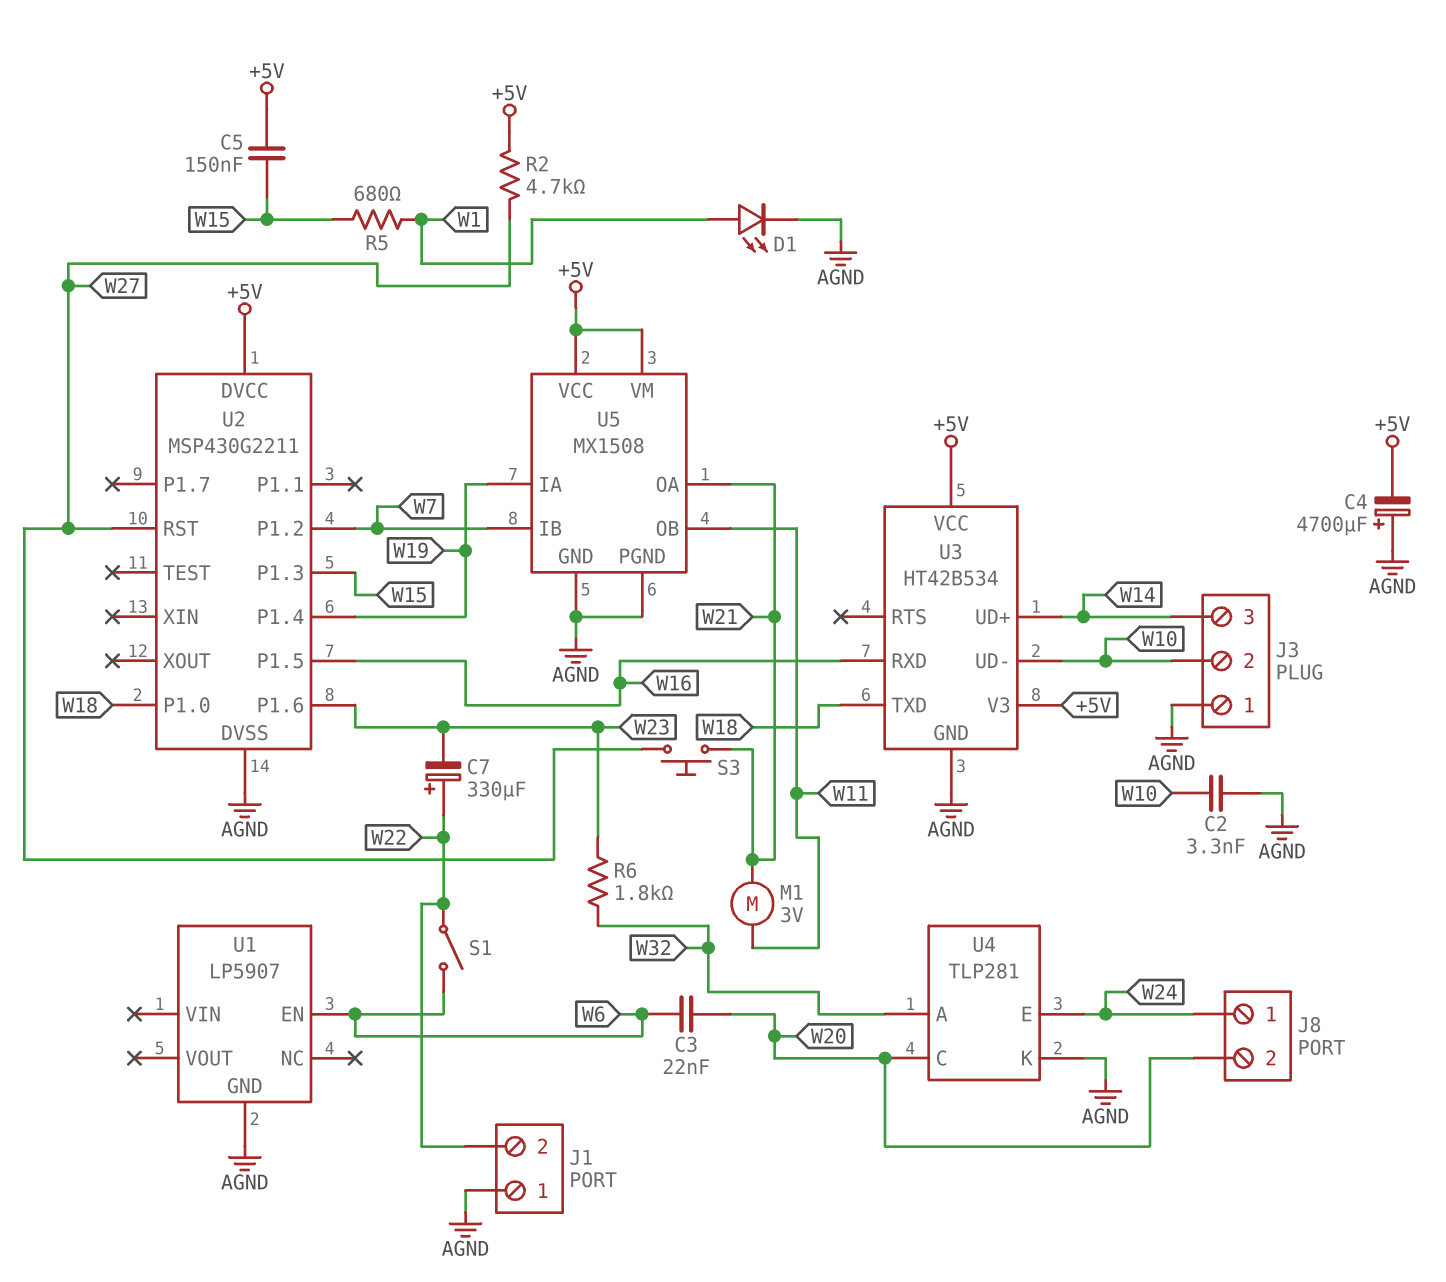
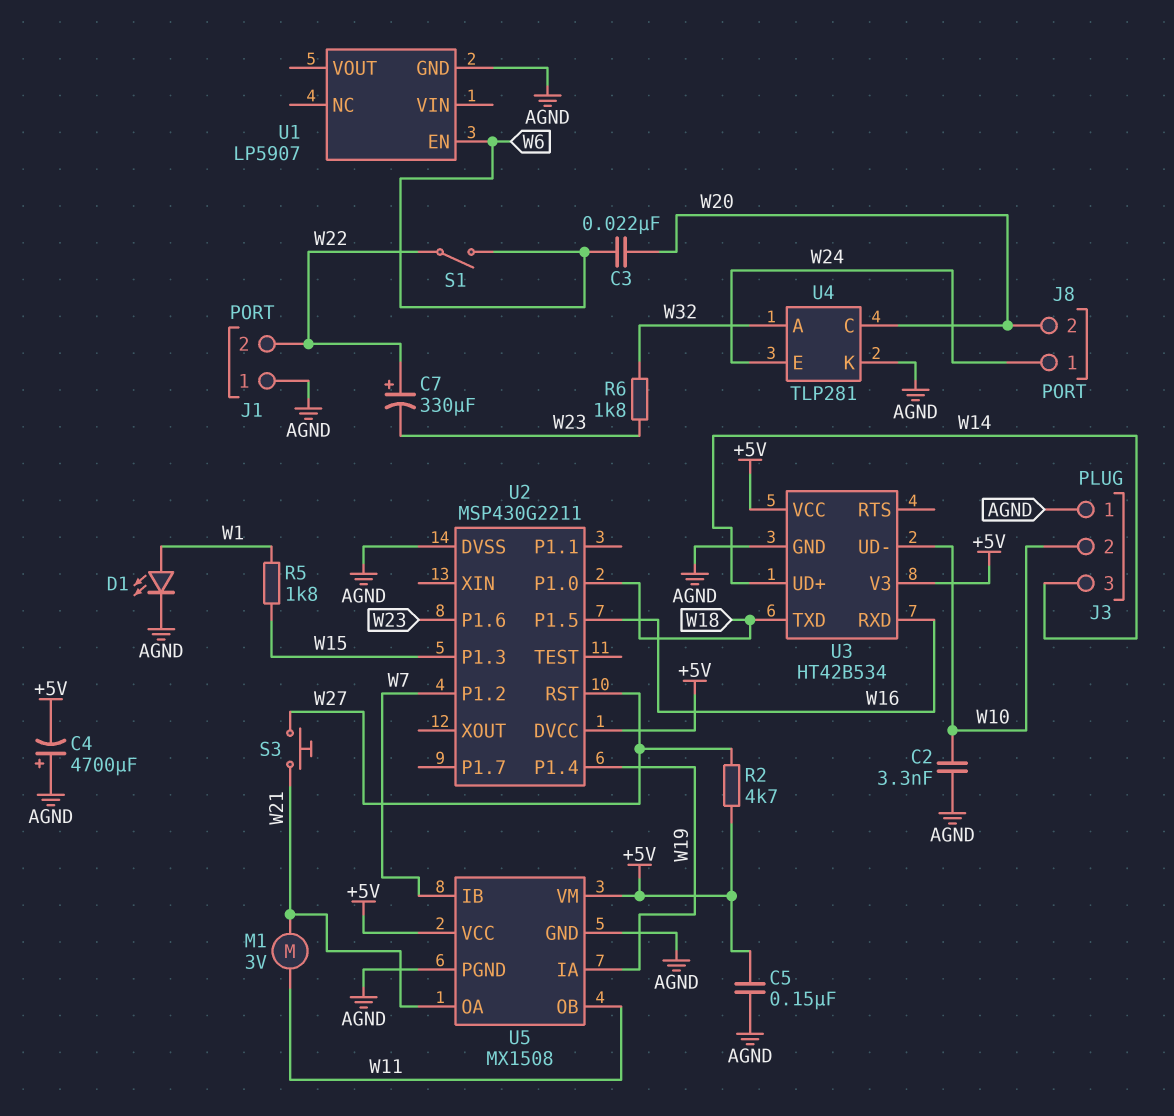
C5: 150nF (+5V, W15) -> 150nF (+5V, AGND)
R5: 680 (W1, W15) -> 1.8k (W1, W15)

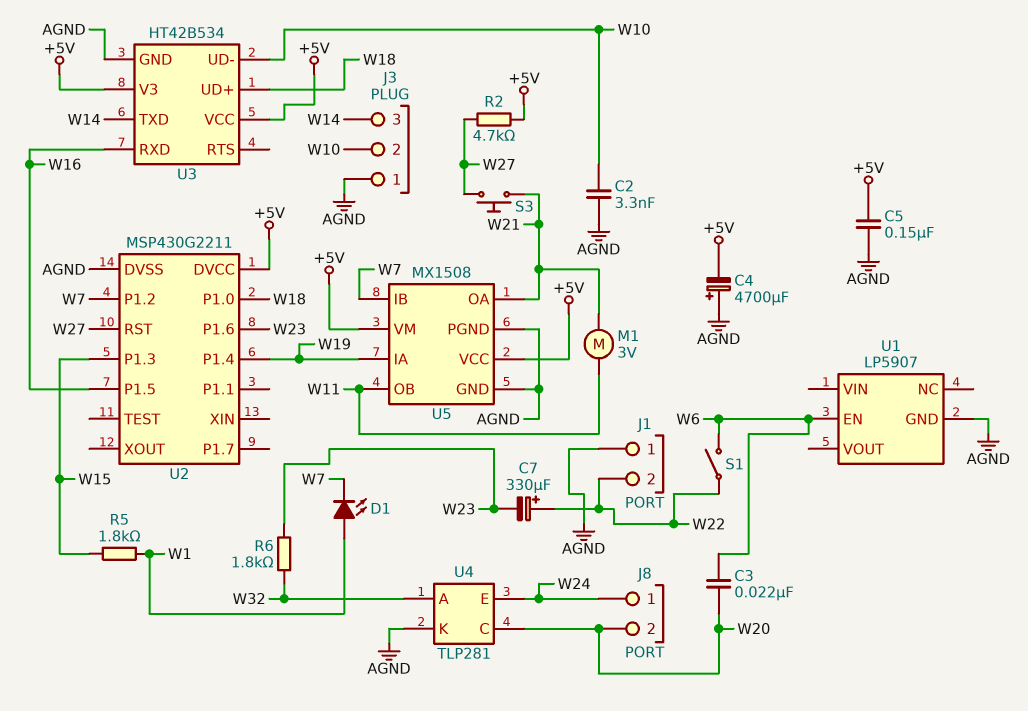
D1: LED (A W1, K AGND) -> LED (A W1, K W7)
U3 pin TXD: W18 -> W14
U3 pin UD+: W14 -> W18

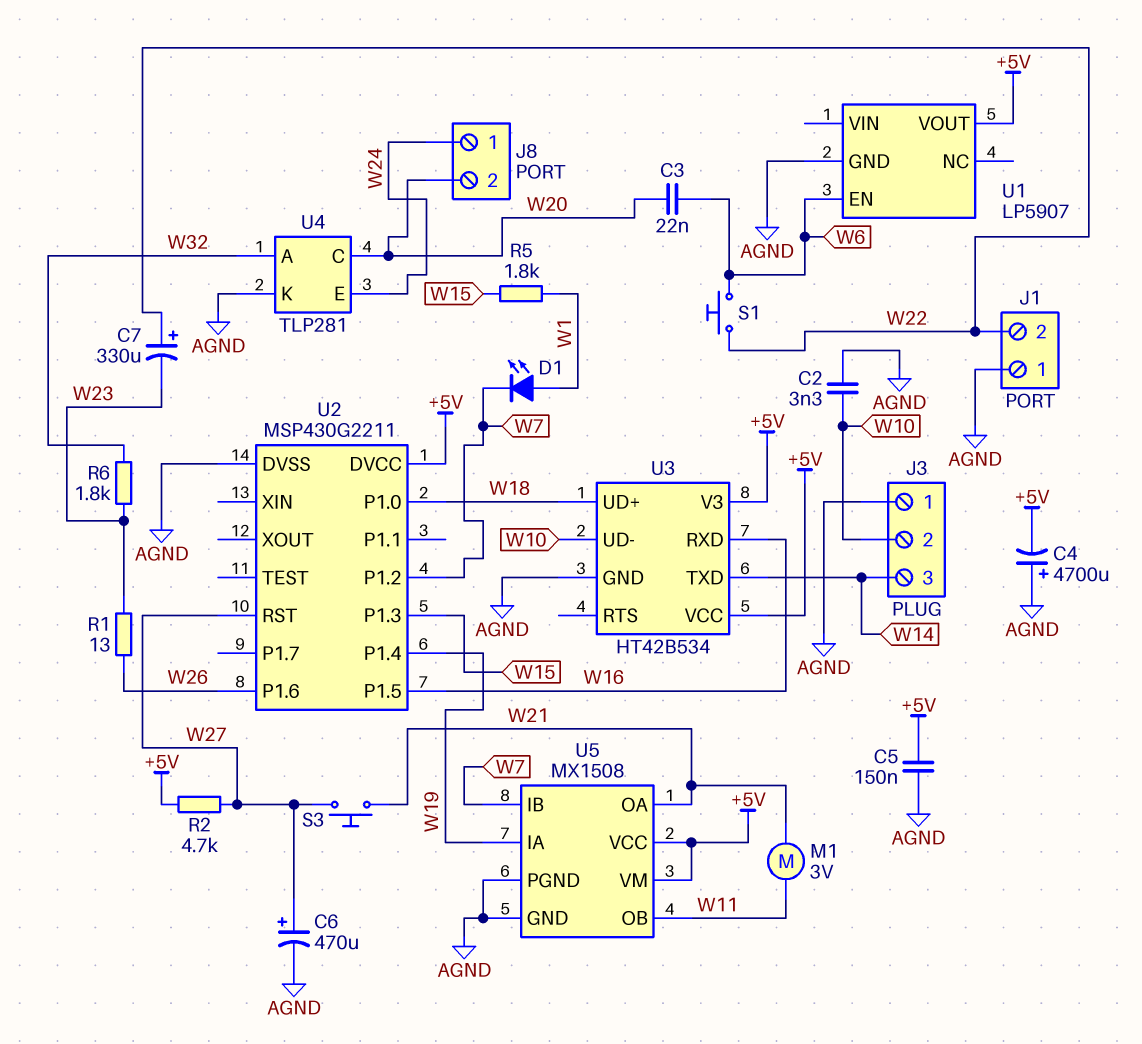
C6: none -> 470uF (plus W27, minus AGND)
R1: none -> 13 (W23, W26)
S1: switch (W6, W22) -> button (W6, W22)
U1 pin VOUT: none -> +5V
U2 pin P1.6: W23 -> W26

